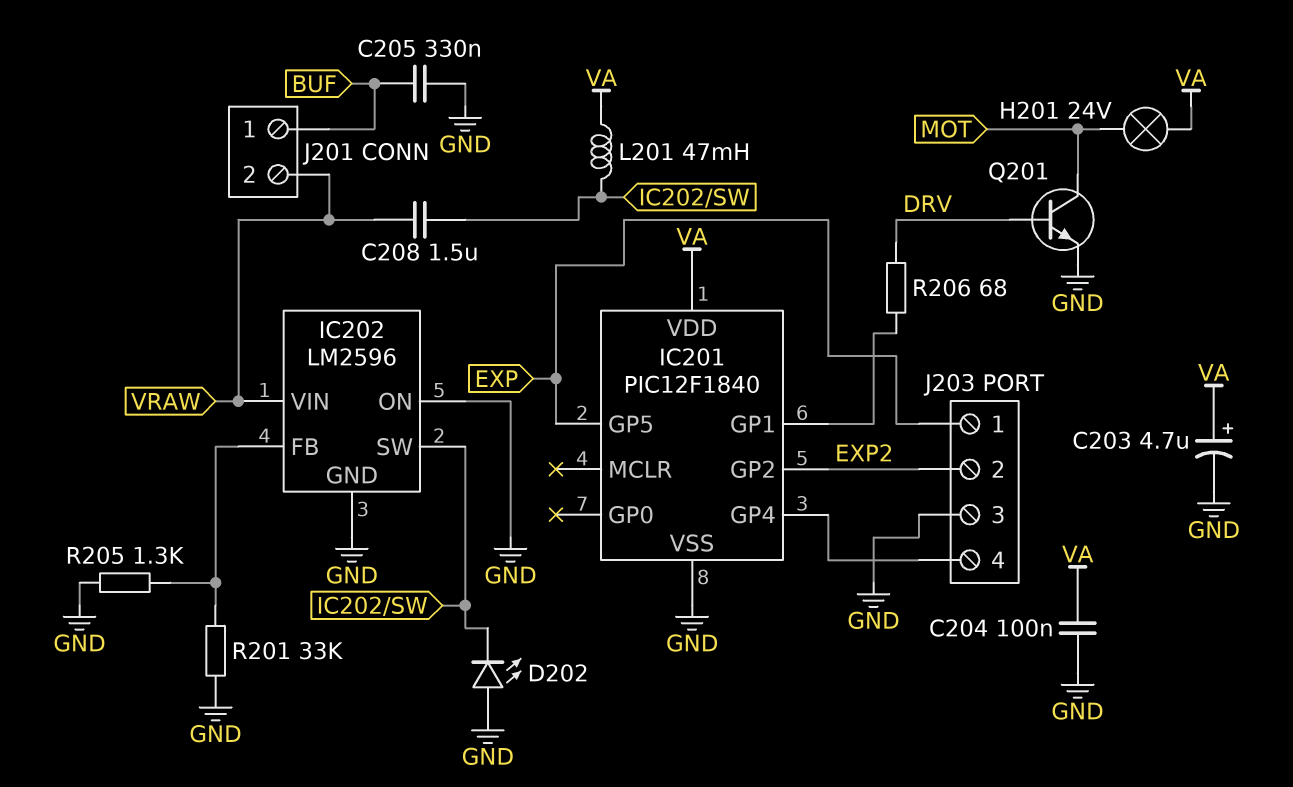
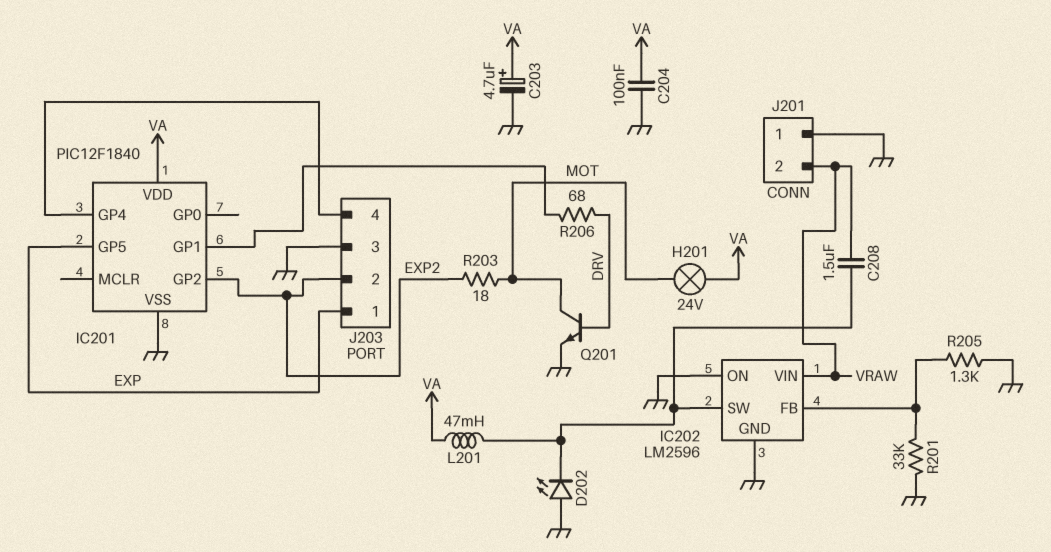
C205: 330nF (BUF, GND) -> none
J201 pin 1: BUF -> GND
R203: none -> 18 (EXP2, MOT)

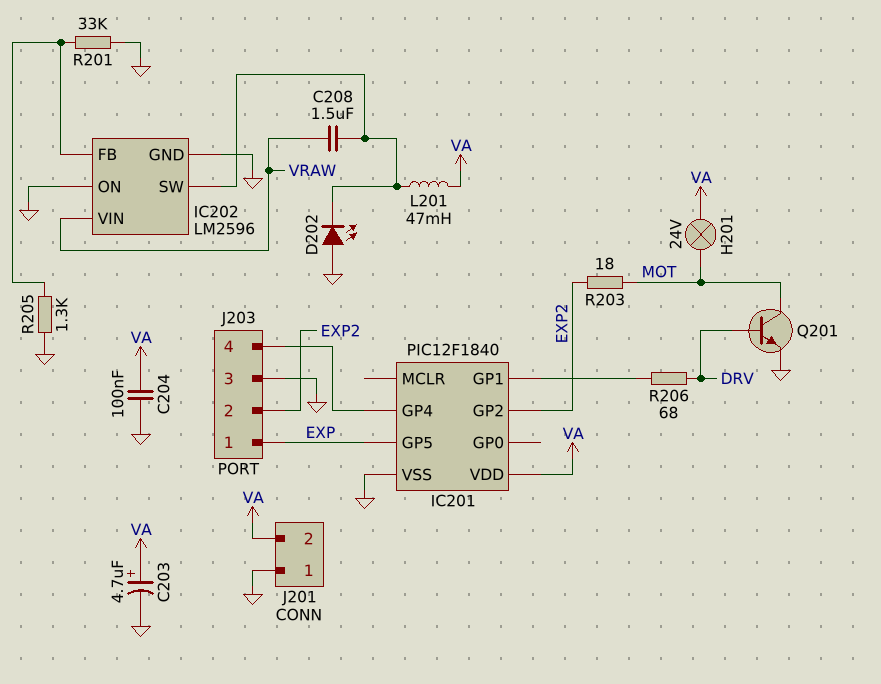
J201 pin 2: VRAW -> VA

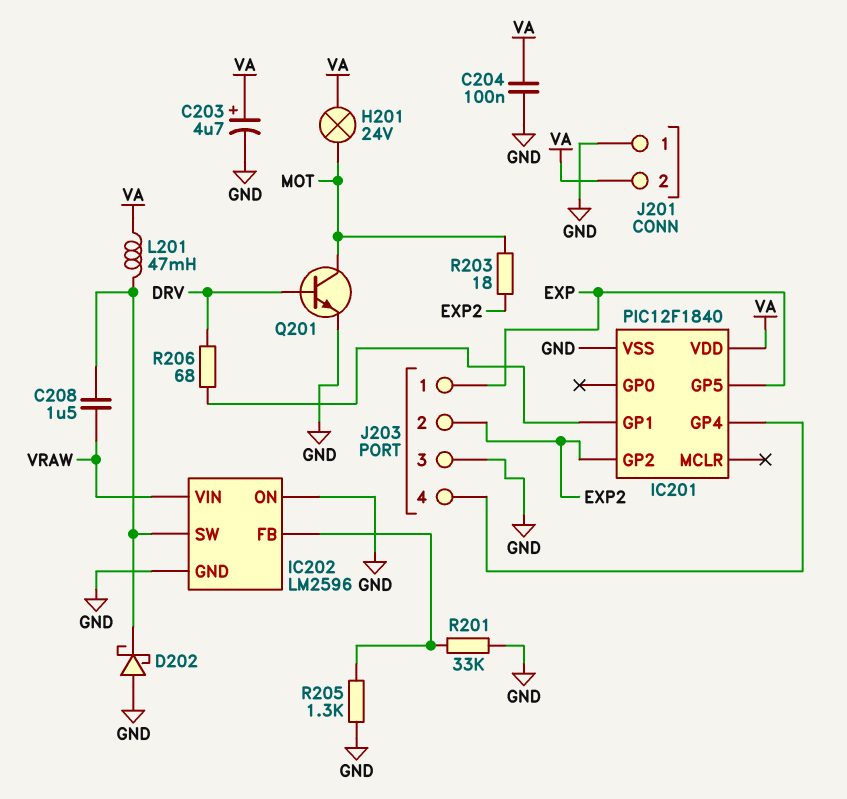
D202: LED (A GND, K IC202/SW) -> schottky (A GND, K IC202/SW)

